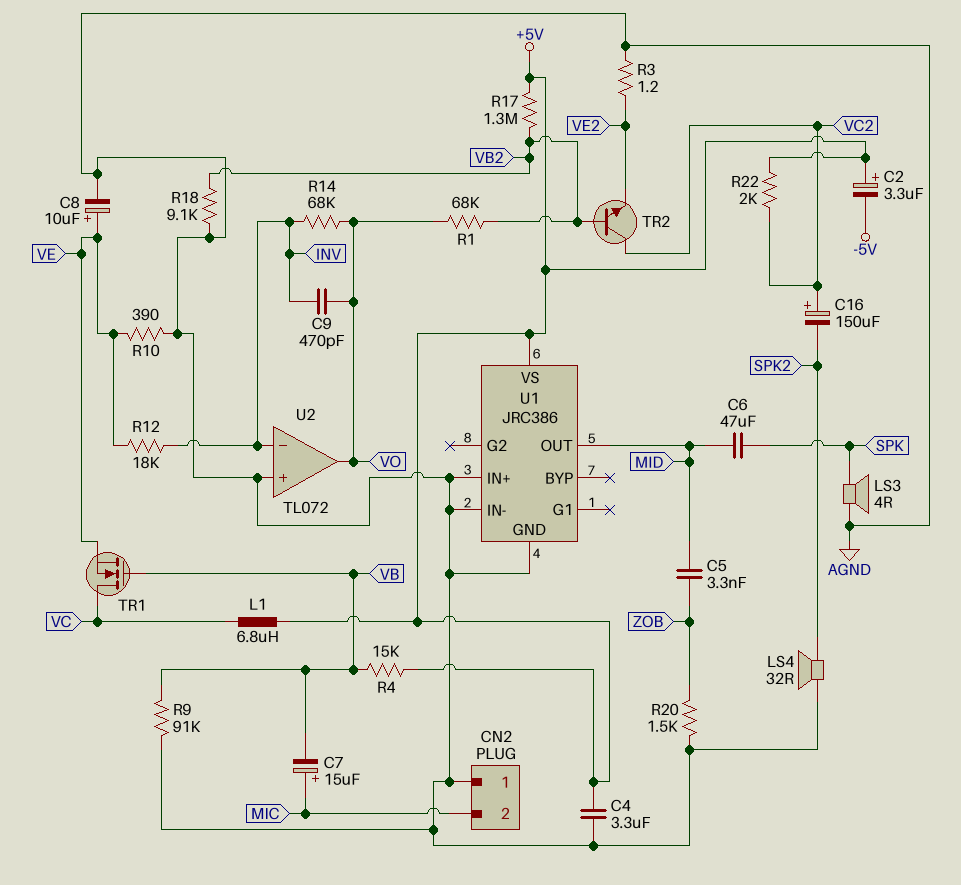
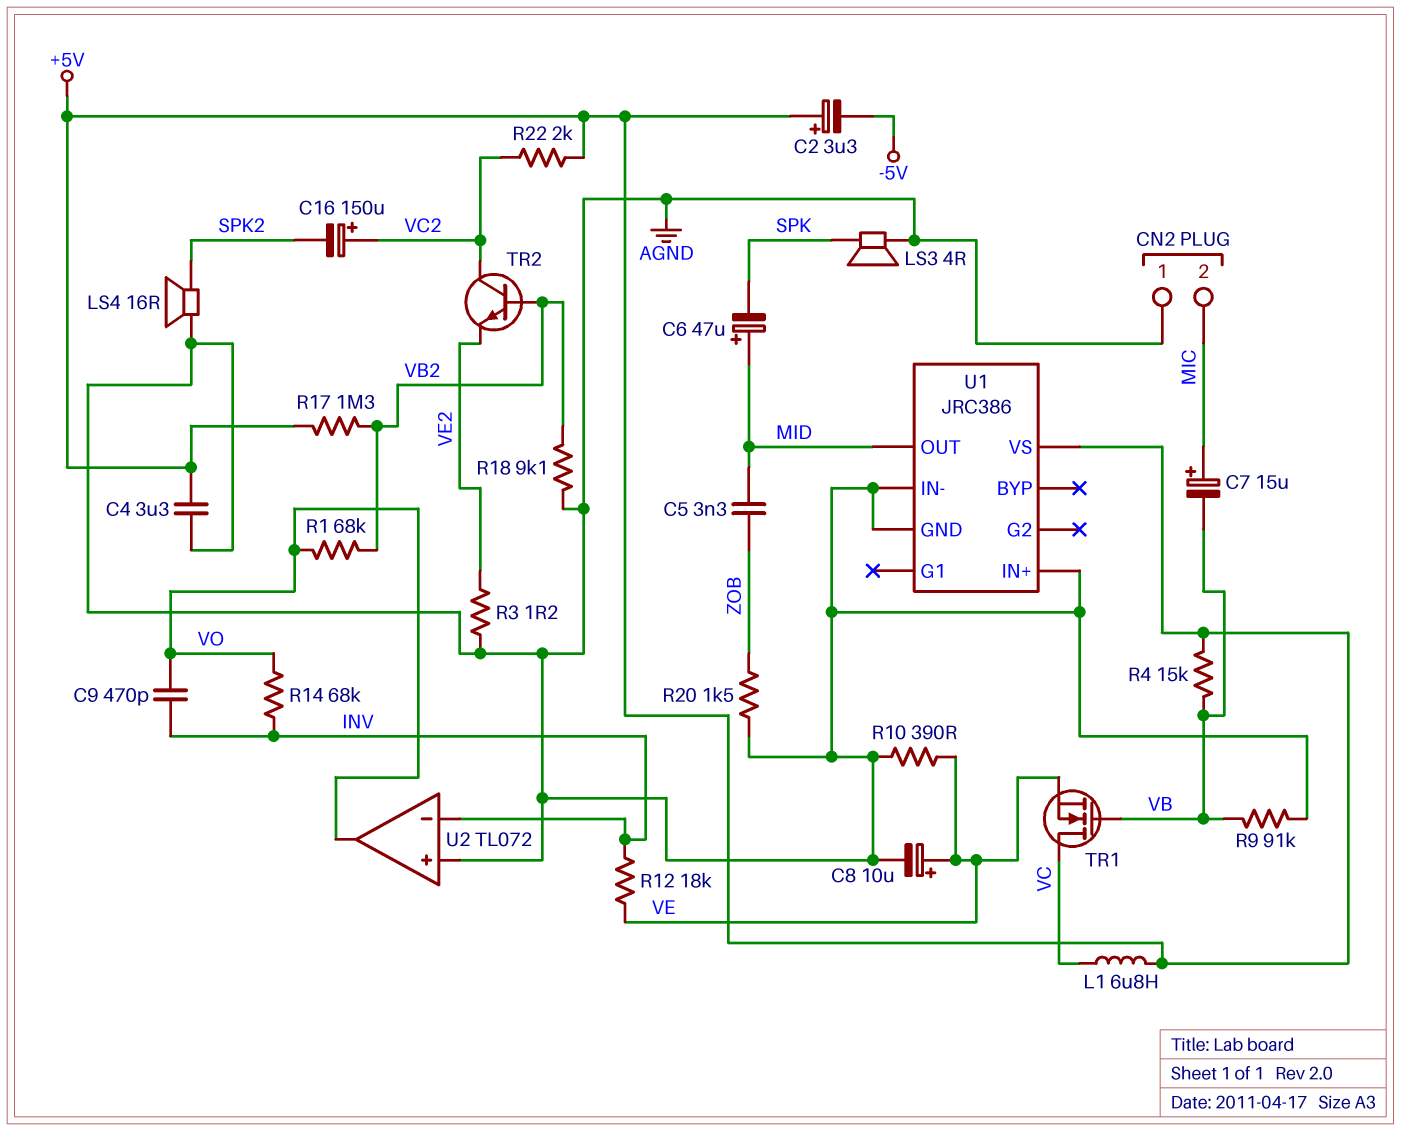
C6: 47uF (MID, SPK) -> 47uF (plus MID, minus SPK)
LS4: speaker 32R (AGND, SPK2) -> speaker 16R (AGND, SPK2)

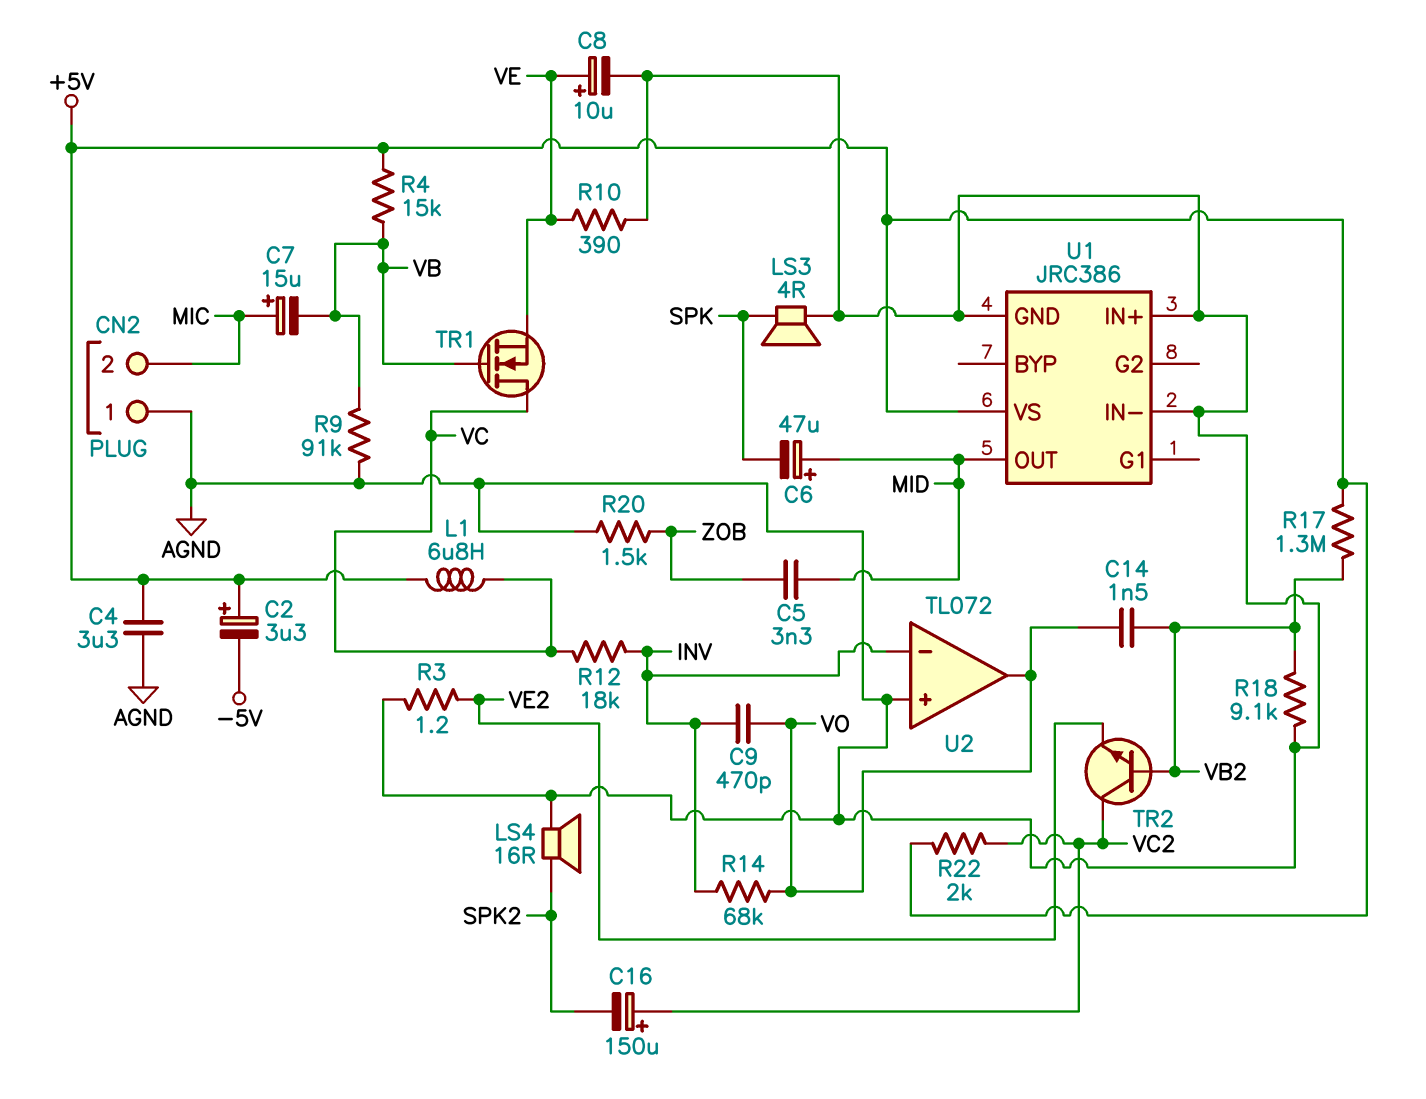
C14: none -> 1.5nF (VB2, VO)
R1: 68k (VB2, VO) -> none
R12: 18k (INV, VE) -> 18k (INV, VC)

